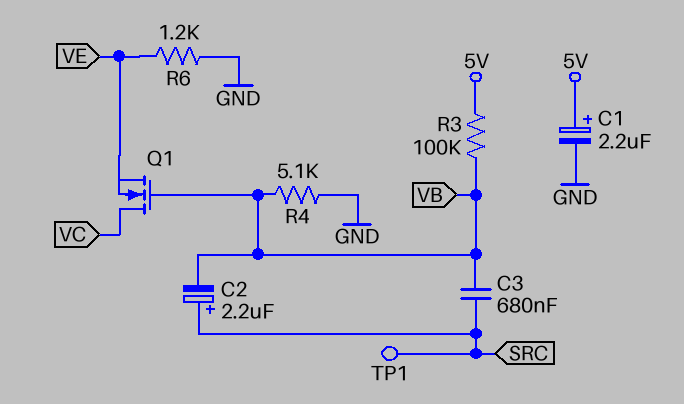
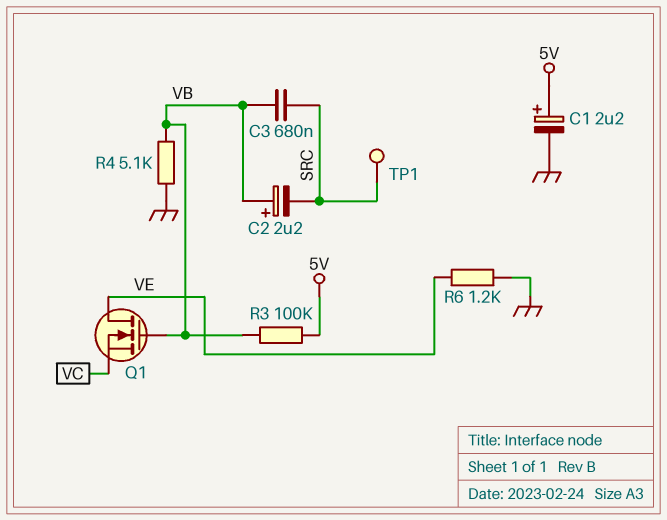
C2: 2.2uF (plus SRC, minus VB) -> 2.2uF (plus VB, minus SRC)
Q1: NMOS (G VB, D VC, S VE) -> NMOS (G VB, D VE, S VC)

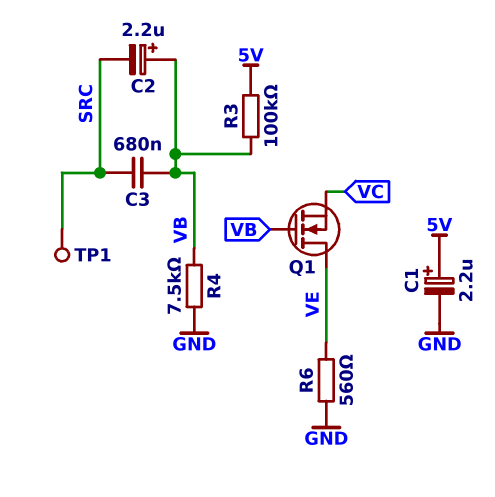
R4: 5.1k (GND, VB) -> 7.5k (GND, VB)
R6: 1.2k (GND, VE) -> 560 (GND, VE)

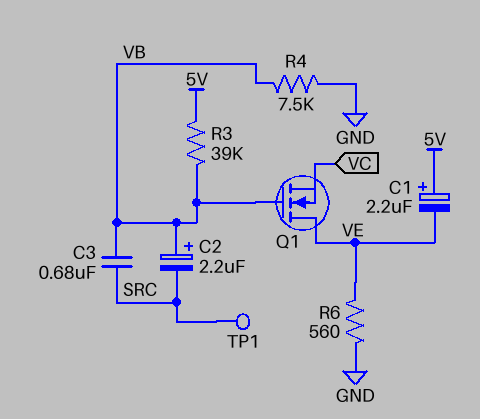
C1: 2.2uF (plus 5V, minus GND) -> 2.2uF (plus 5V, minus VE)
R3: 100k (5V, VB) -> 39k (5V, VB)

